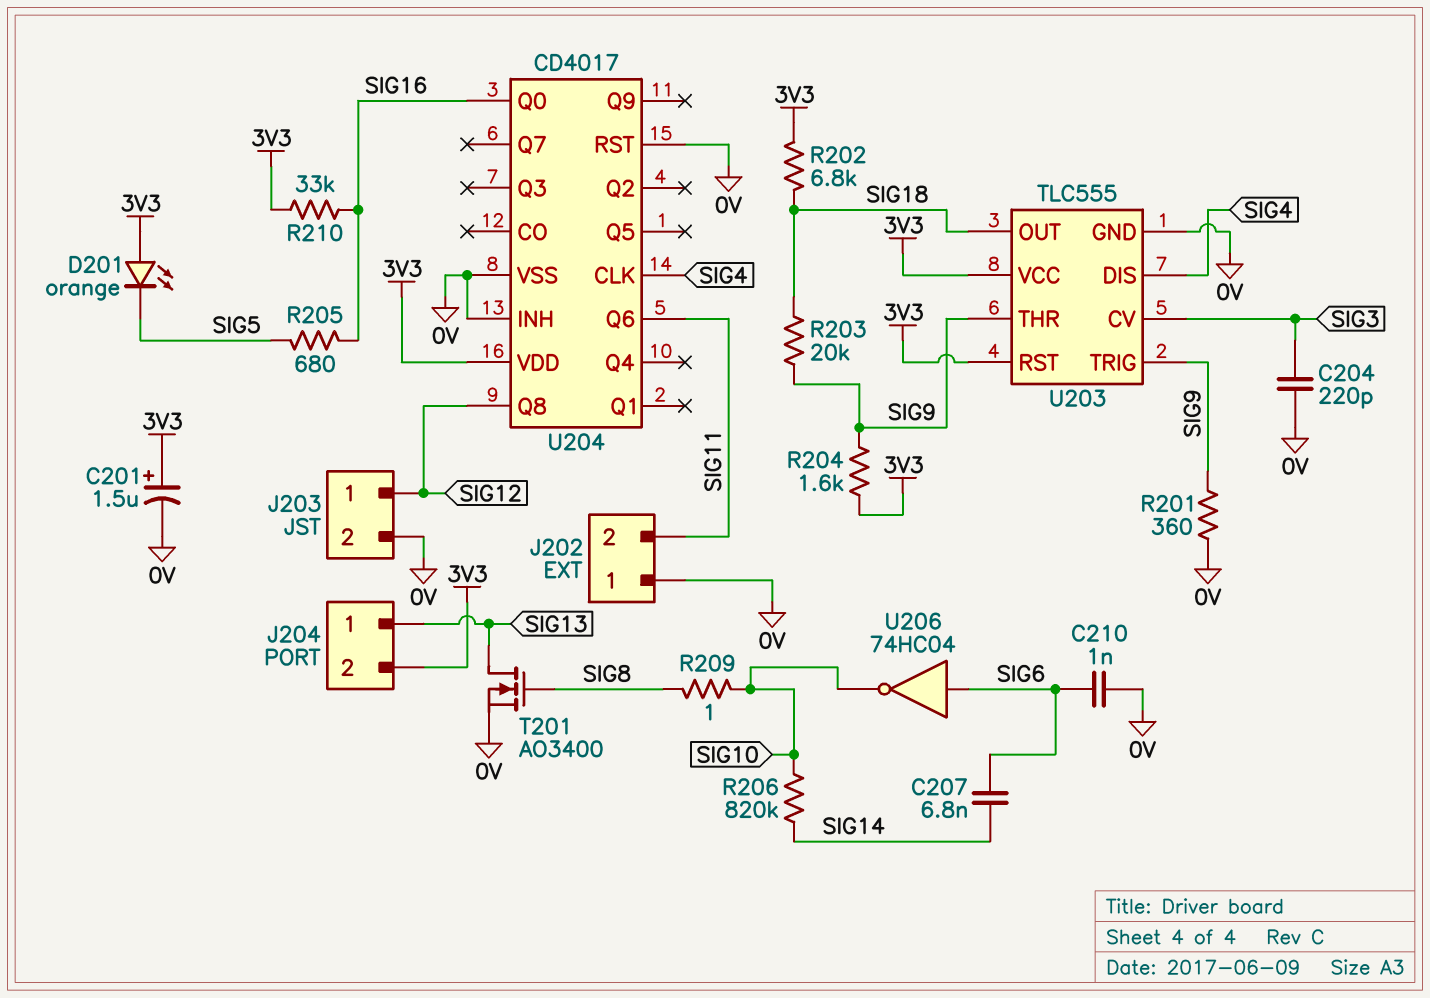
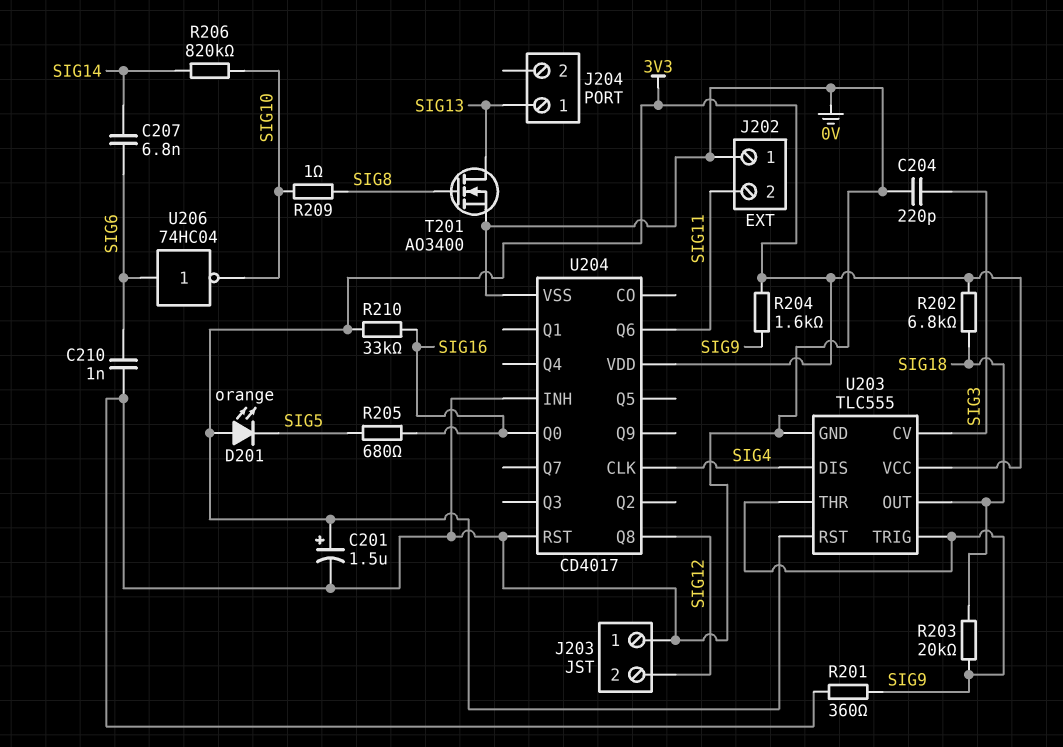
J203 pin 1: SIG12 -> 0V
J203 pin 2: 0V -> SIG12
J204 pin 2: 3V3 -> none

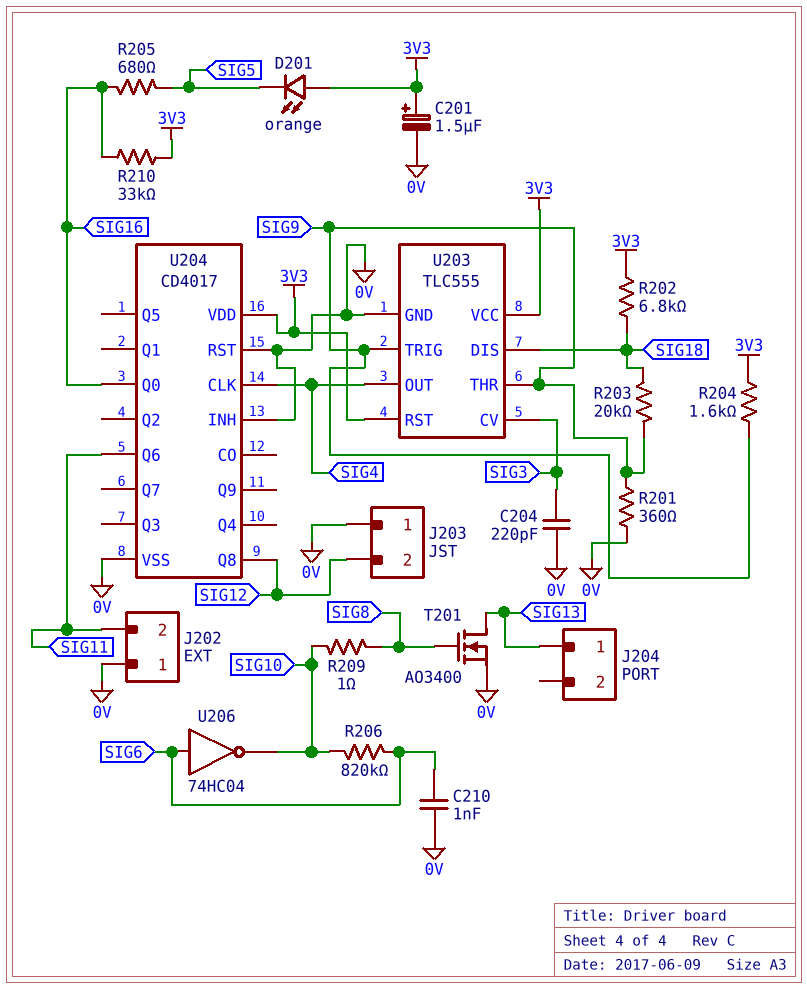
C207: 6.8nF (SIG6, SIG14) -> none
R206: 820k (SIG10, SIG14) -> 820k (SIG6, SIG10)
U203 pin DIS: SIG4 -> SIG18
U203 pin OUT: SIG18 -> SIG4

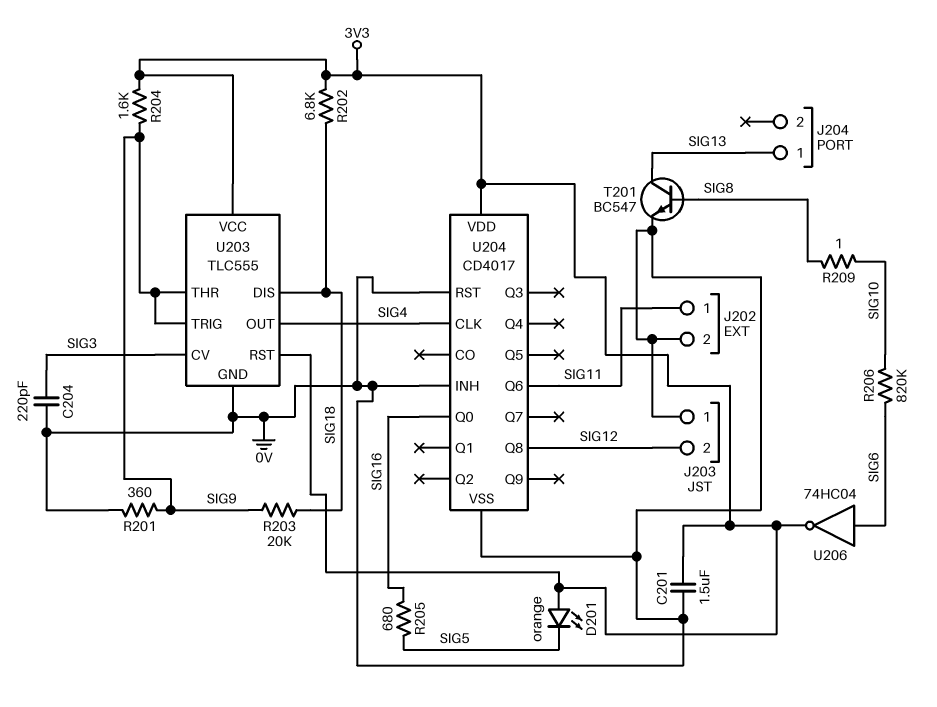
C201: 1.5uF (plus 3V3, minus 0V) -> 1.5uF (0V, 3V3)
C210: 1nF (0V, SIG6) -> none
J202 pin 1: 0V -> SIG11
J202 pin 2: SIG11 -> 0V
R210: 33k (3V3, SIG16) -> none
T201: NMOS AO3400 (G SIG8, D SIG13, S 0V) -> NPN BC547 (B SIG8, C SIG13, E 0V)
U206: NOT 74HC04 (in SIG6, out SIG10) -> NOT 74HC04 (in SIG6, out 3V3)

